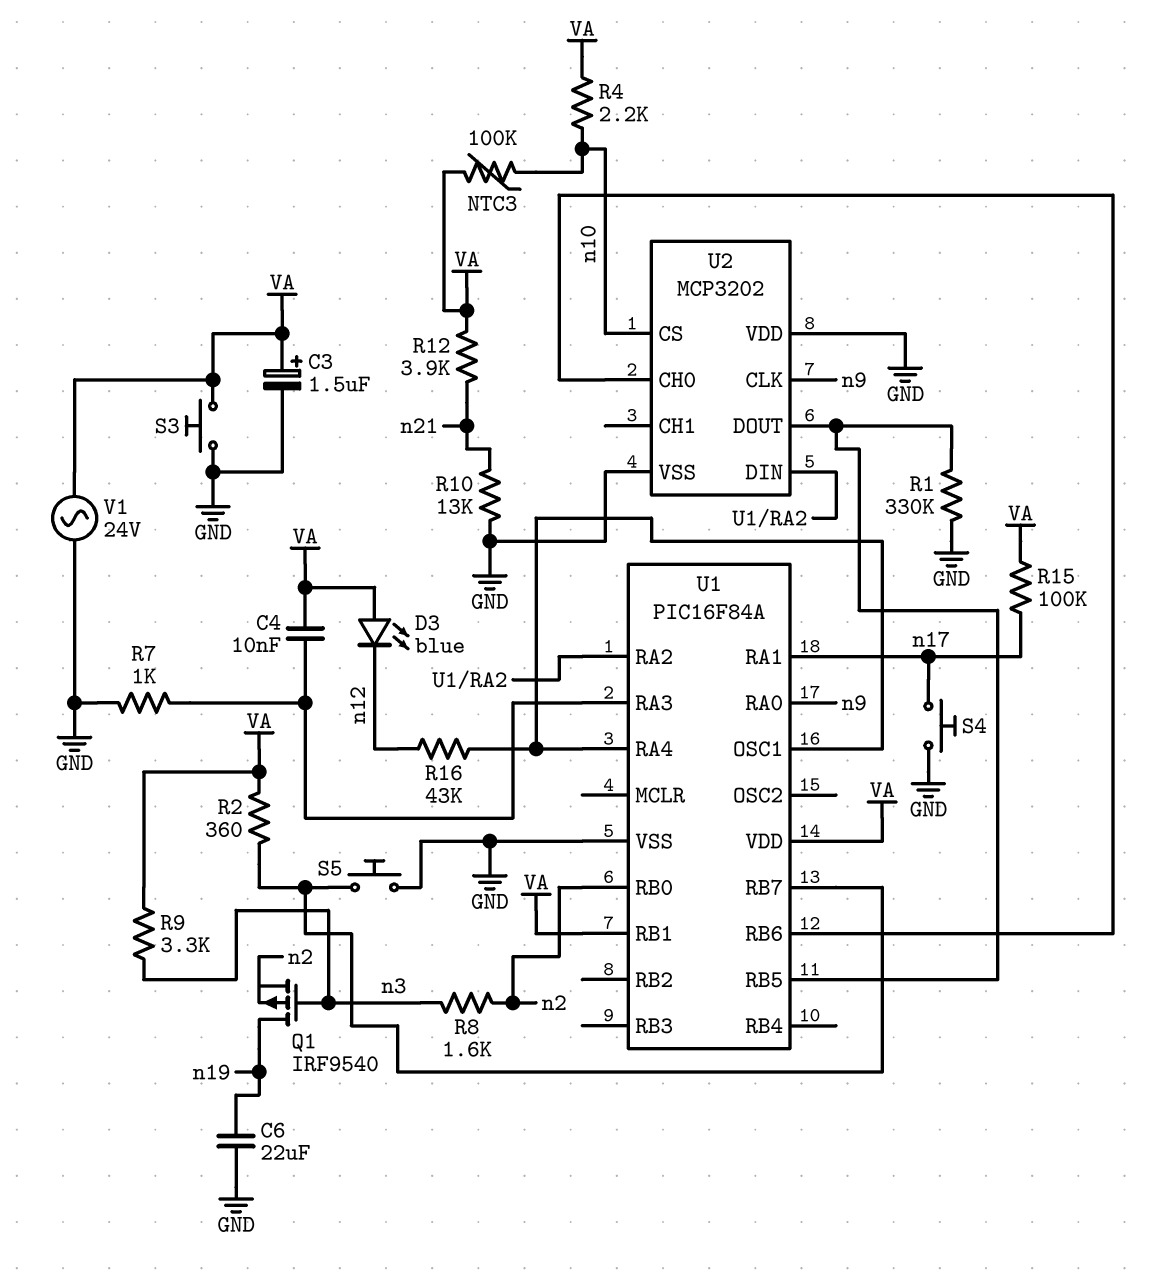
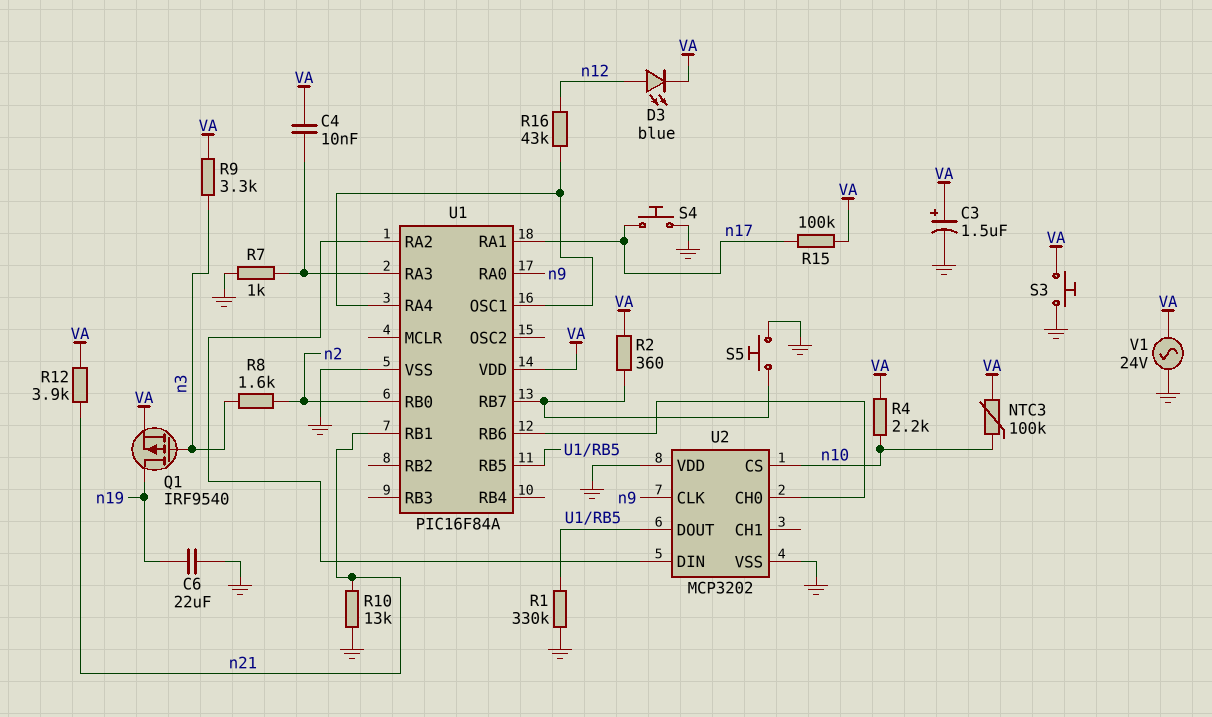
D3: LED blue (A VA, K n12) -> LED blue (A n12, K VA)
Q1: PMOS IRF9540 (G n3, D n19, S n2) -> PMOS IRF9540 (G n3, D n19, S VA)
U1 pin RB1: VA -> n21

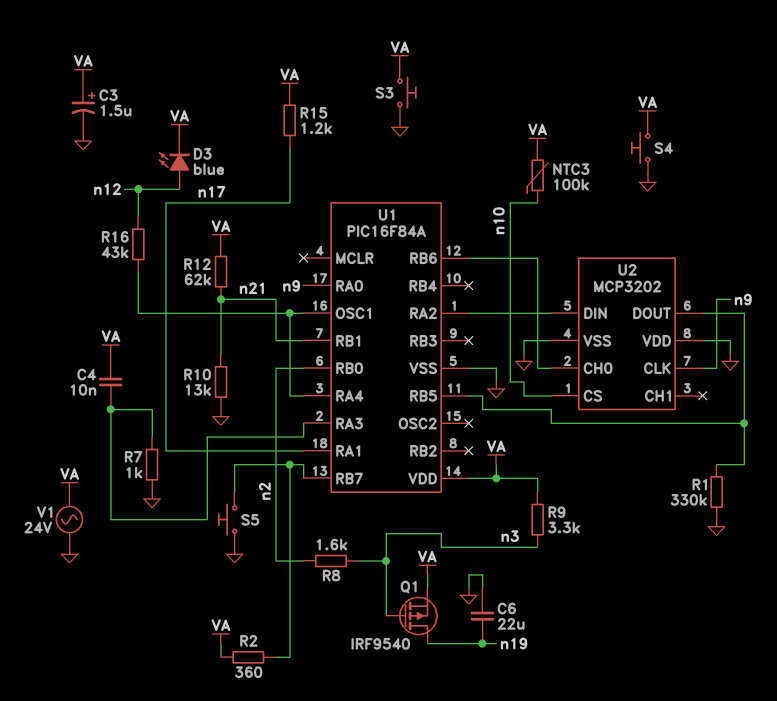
R4: 2.2k (VA, n10) -> none
R12: 3.9k (VA, n21) -> 62k (VA, n21)
R15: 100k (VA, n17) -> 1.2k (VA, n17)
S4: button (GND, n17) -> button (GND, VA)

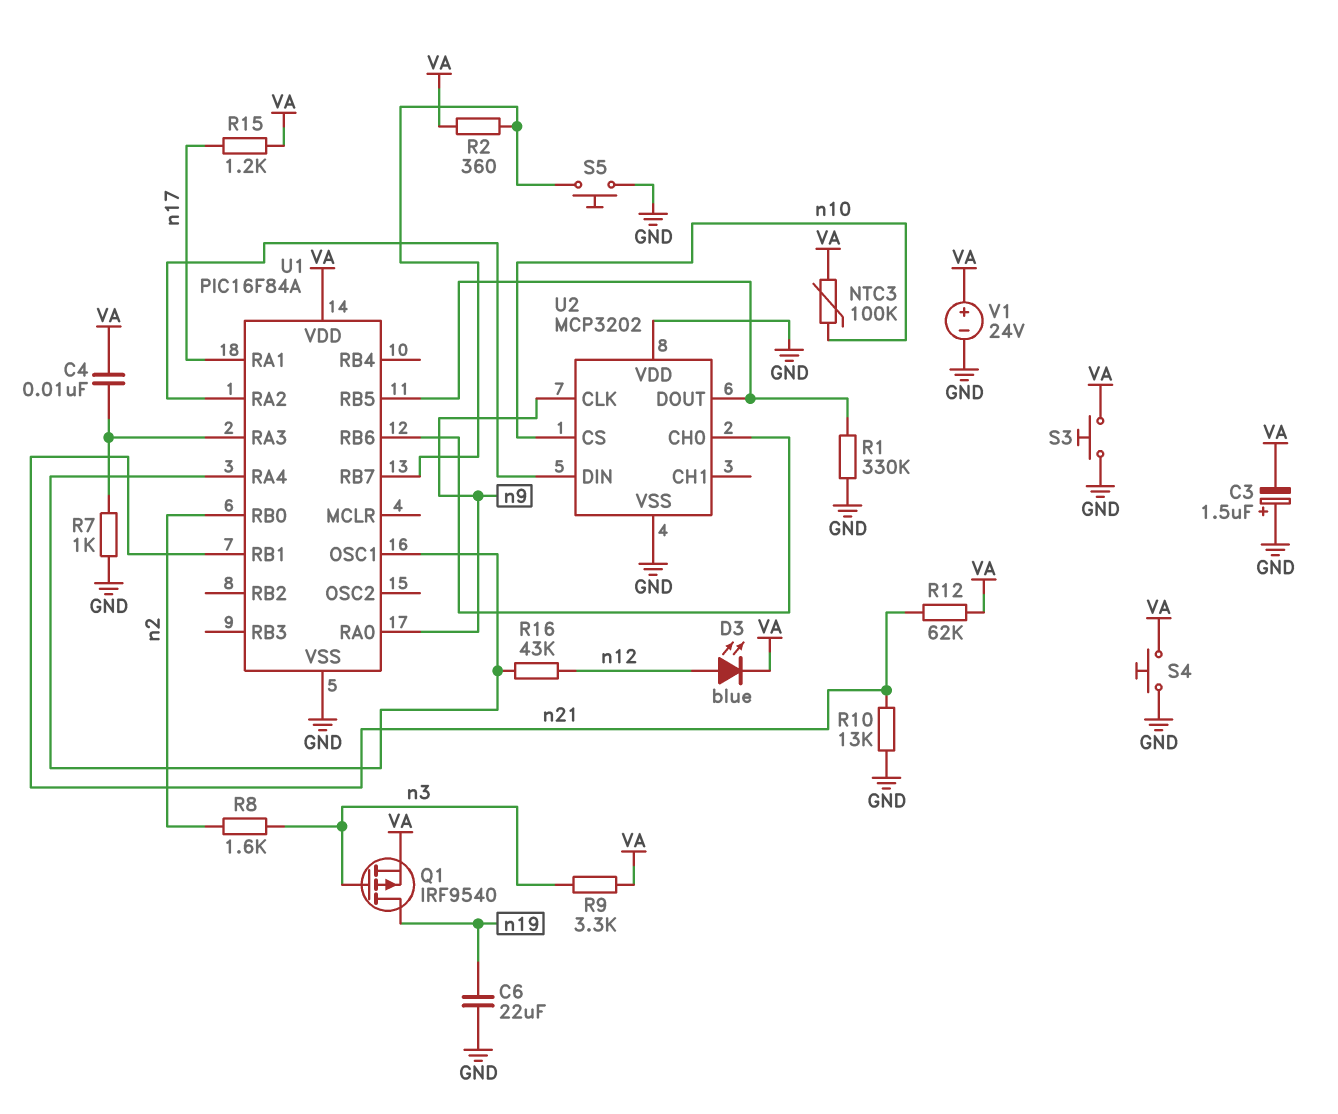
C3: 1.5uF (plus VA, minus GND) -> 1.5uF (plus GND, minus VA)
V1: AC 24V (GND, VA) -> 24V (plus VA, minus GND)

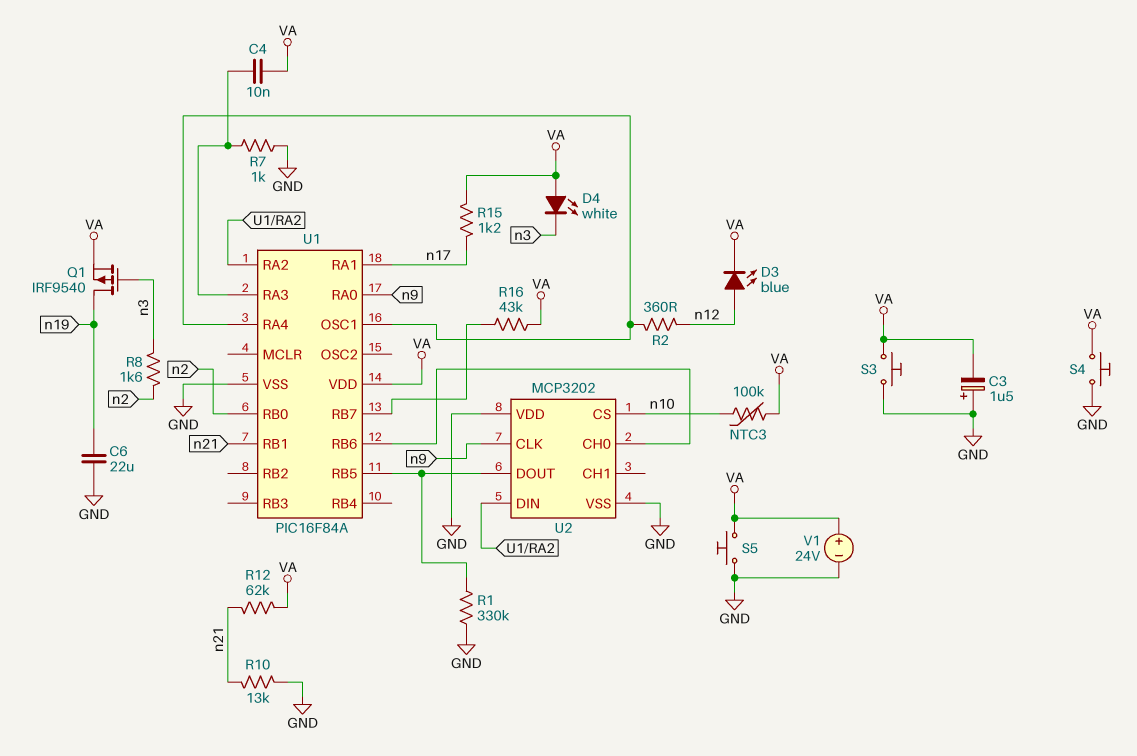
D4: none -> LED white (A VA, K n3)
R2: 360 (U1/RB7, VA) -> 360 (U1/OSC1, n12)
R9: 3.3k (VA, n3) -> none
R16: 43k (U1/OSC1, n12) -> 43k (U1/RB7, VA)
S5: button (GND, U1/RB7) -> button (GND, VA)

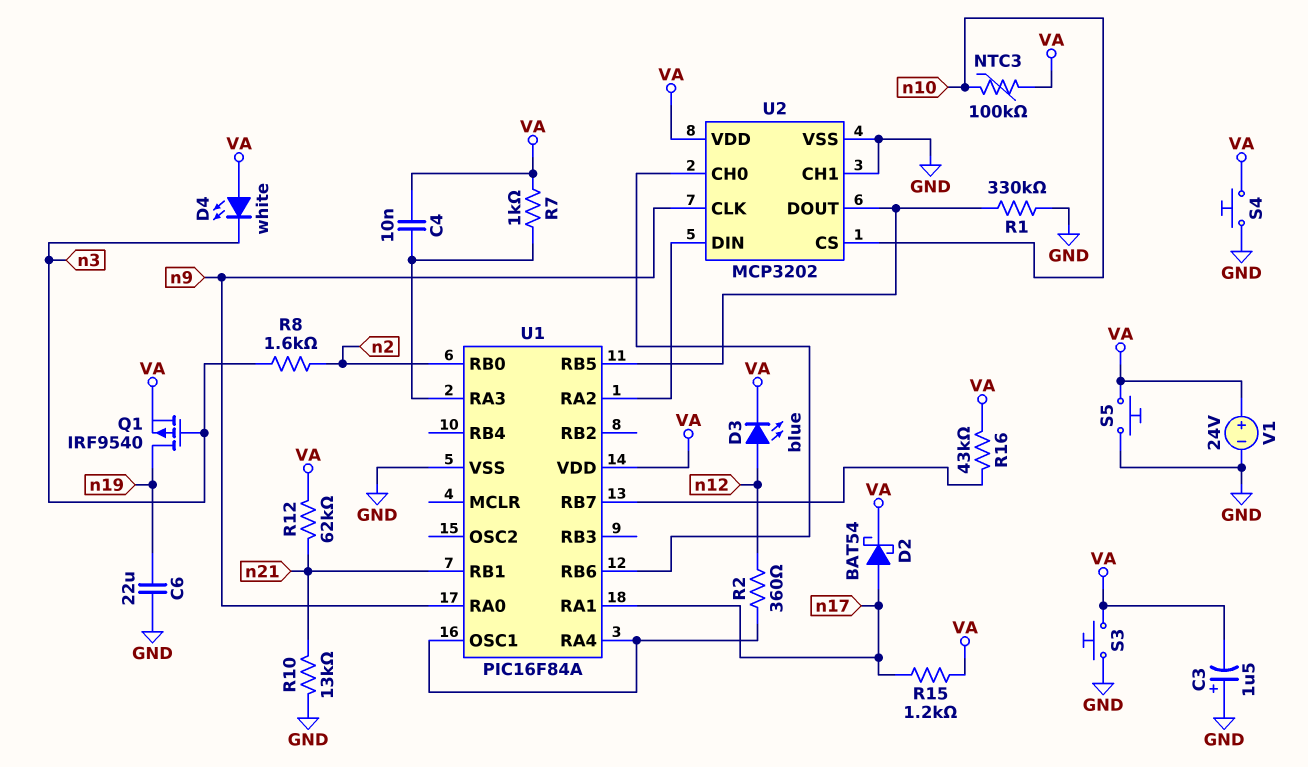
D2: none -> schottky BAT54 (A n17, K VA)
R7: 1k (GND, U1/RA3) -> 1k (U1/RA3, VA)
U2 pin CH1: none -> GND
U2 pin VDD: GND -> VA

